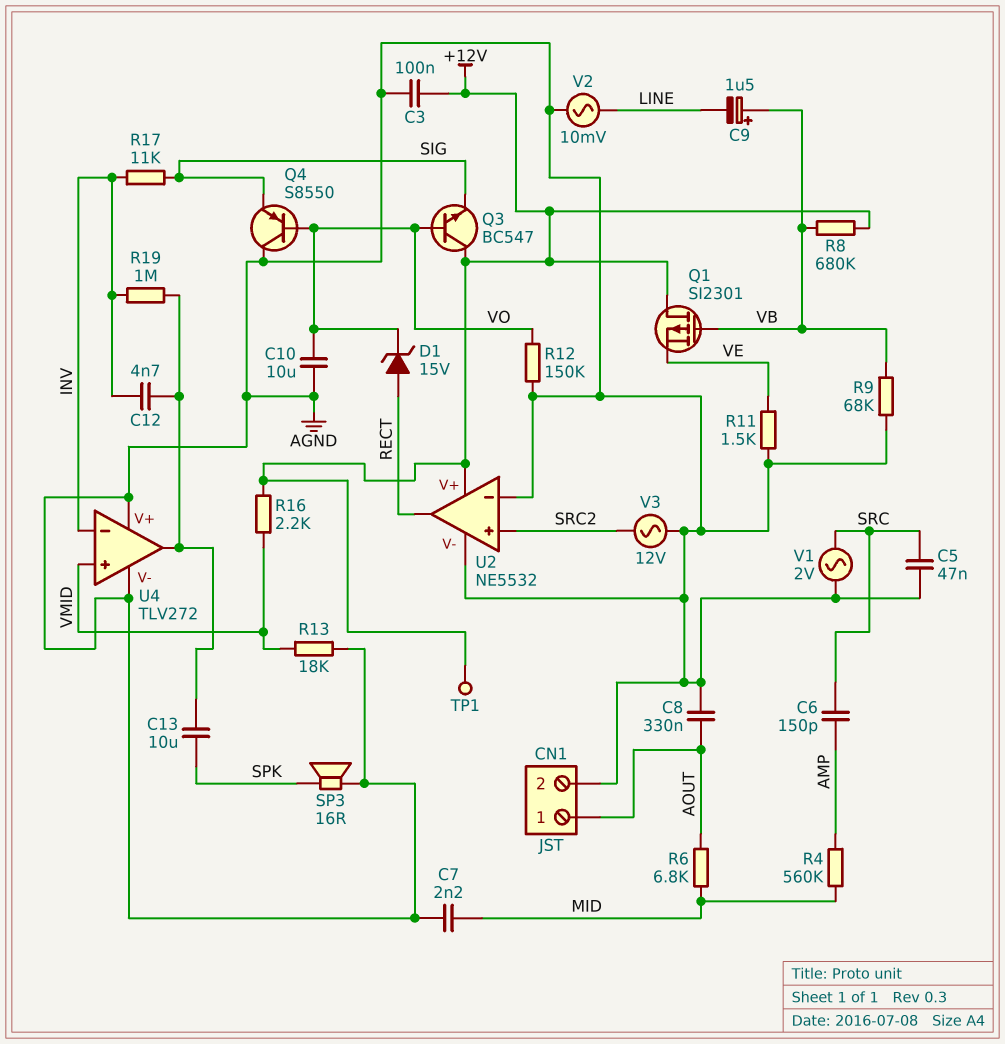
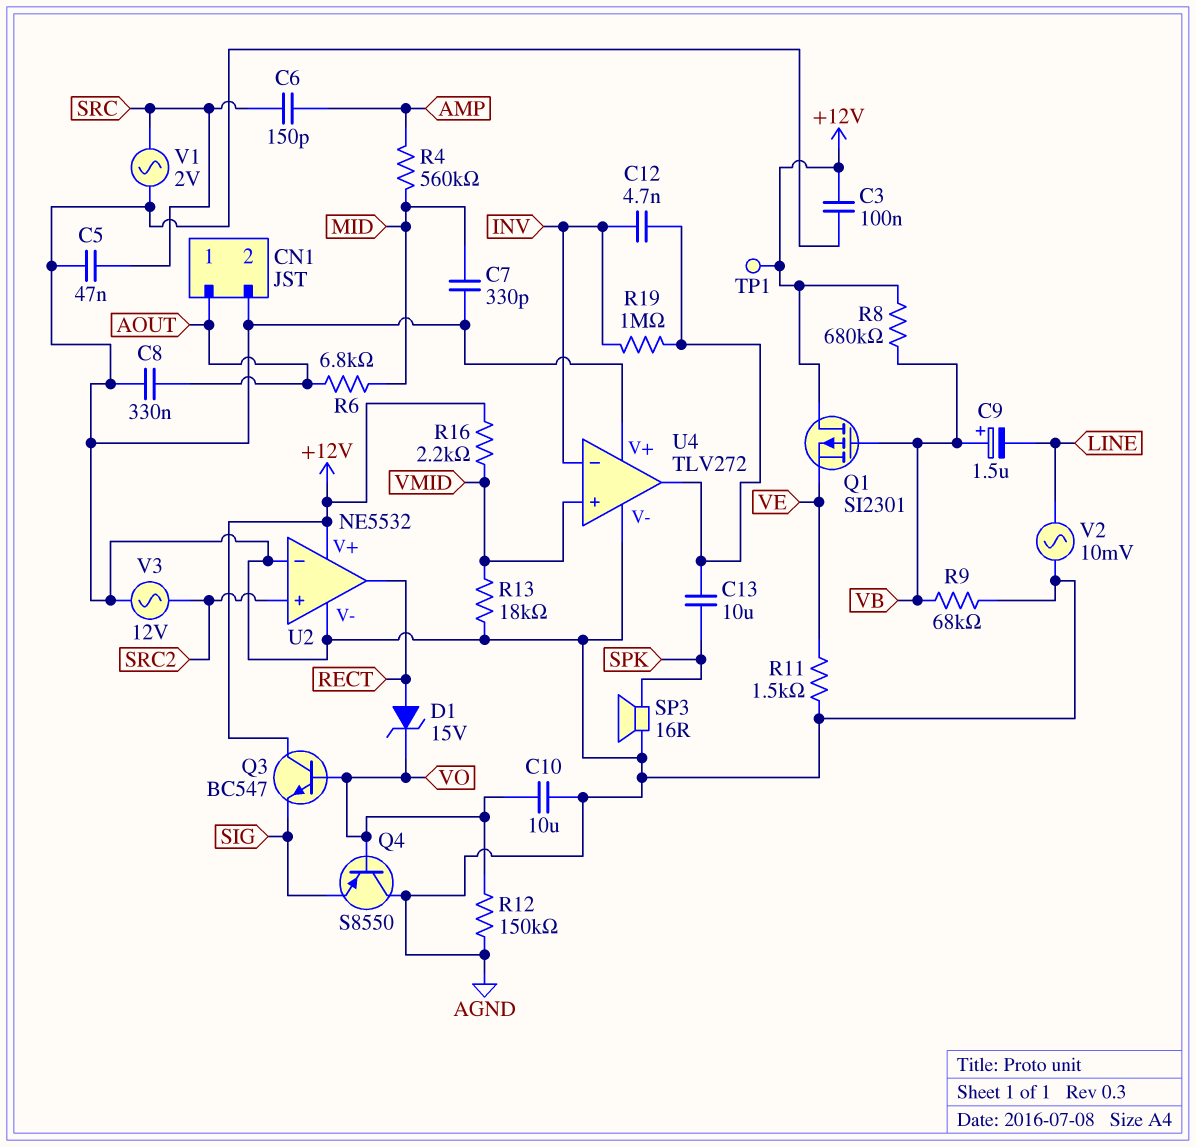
C7: 2.2nF (AGND, MID) -> 330pF (AGND, MID)
R17: 11k (INV, SIG) -> none

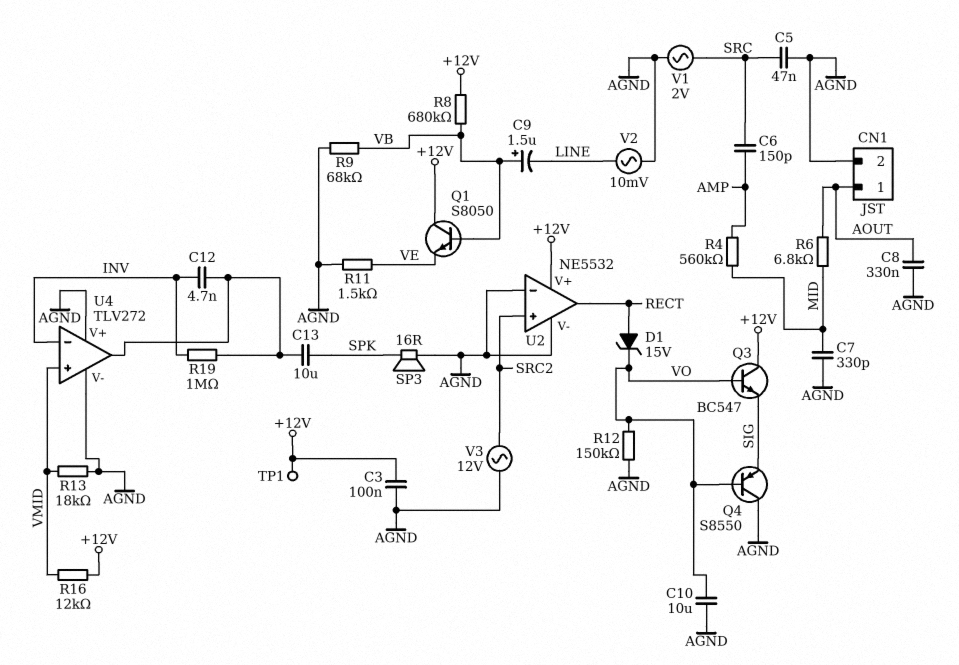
Q1: PMOS SI2301 (G VB, D +12V, S VE) -> NPN S8050 (B VB, C +12V, E VE)
R16: 2.2k (+12V, VMID) -> 12k (+12V, VMID)

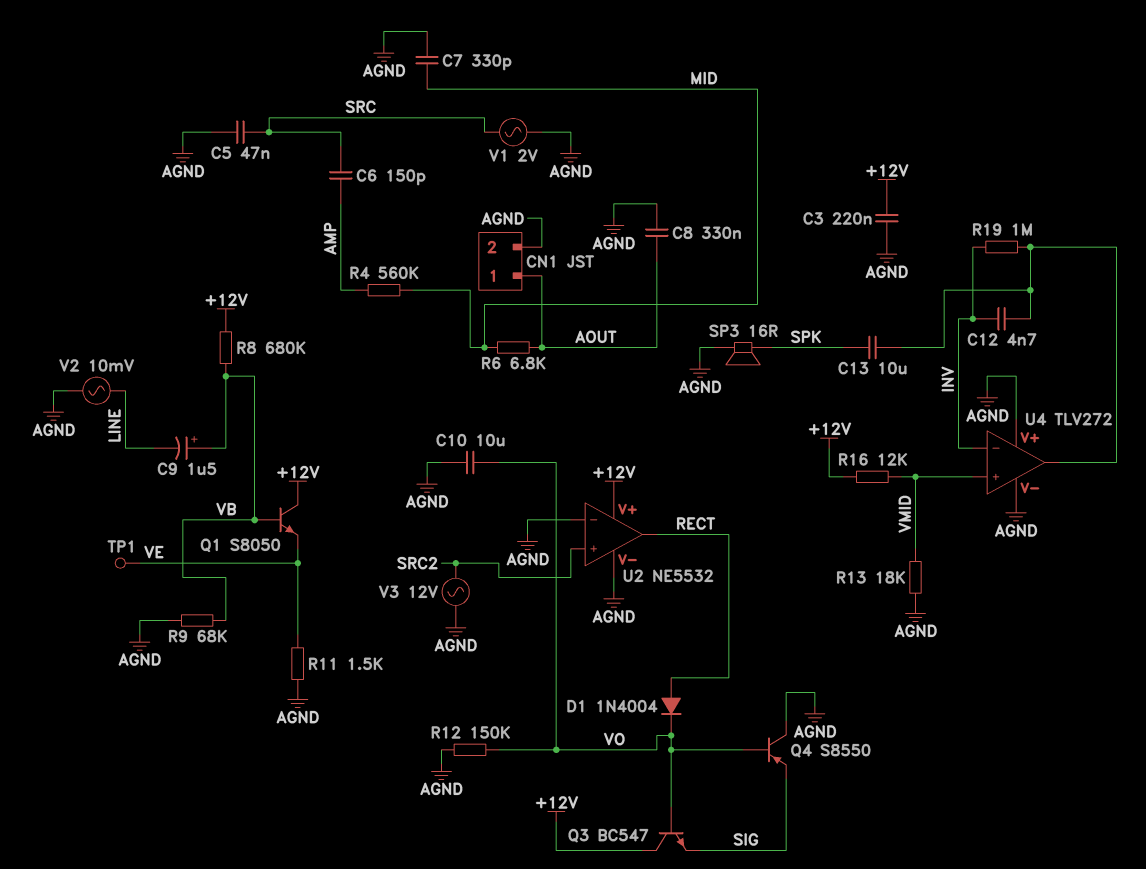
C3: 100nF (+12V, AGND) -> 220nF (+12V, AGND)
D1: zener 15V (A RECT, K VO) -> diode 1N4004 (A RECT, K VO)
TP1: test point (+12V) -> test point (VE)

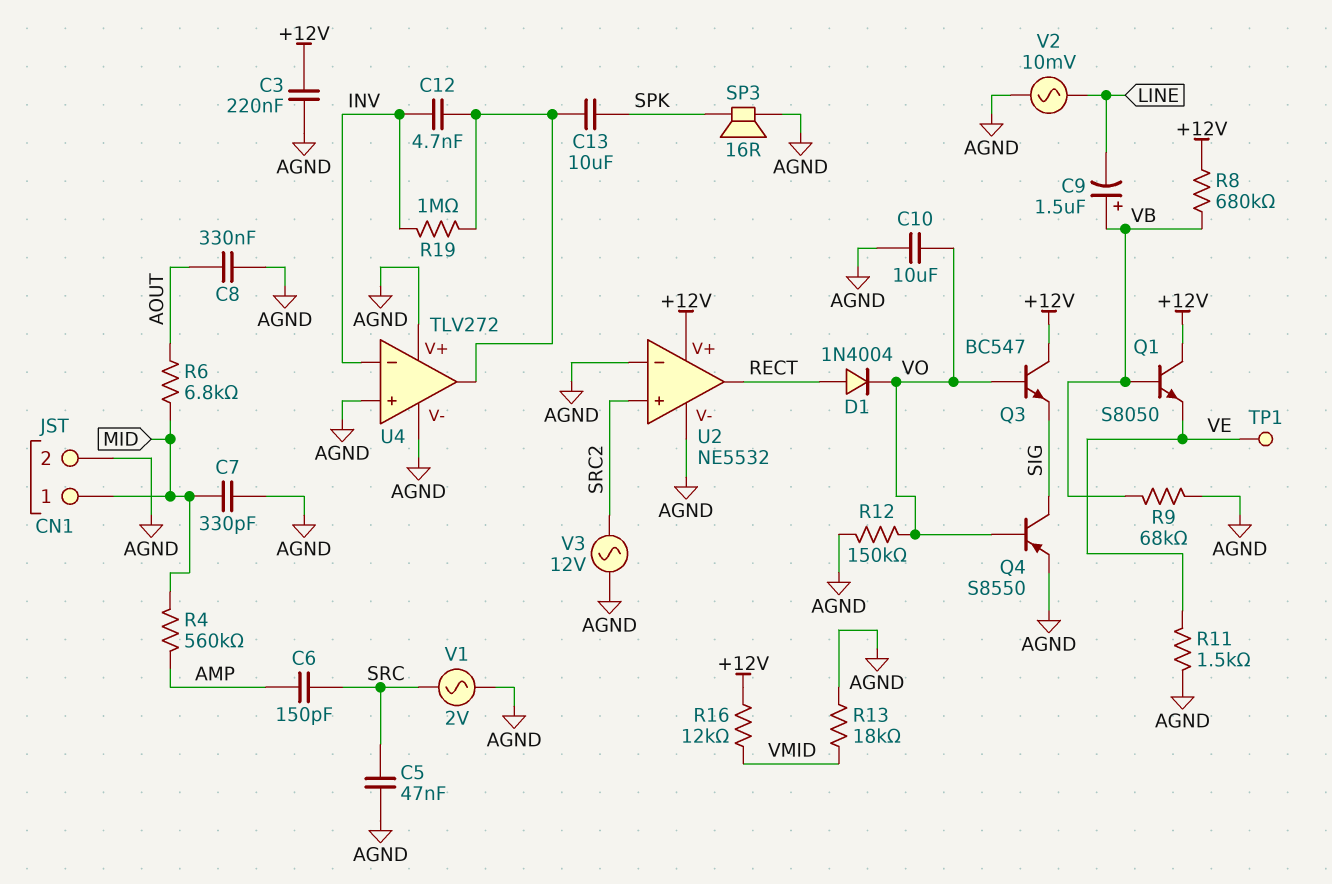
CN1 pin 1: AOUT -> MID
Q4: PNP S8550 (B VO, C AGND, E SIG) -> PNP S8550 (B VO, C SIG, E AGND)
U4 pin in+: VMID -> AGND

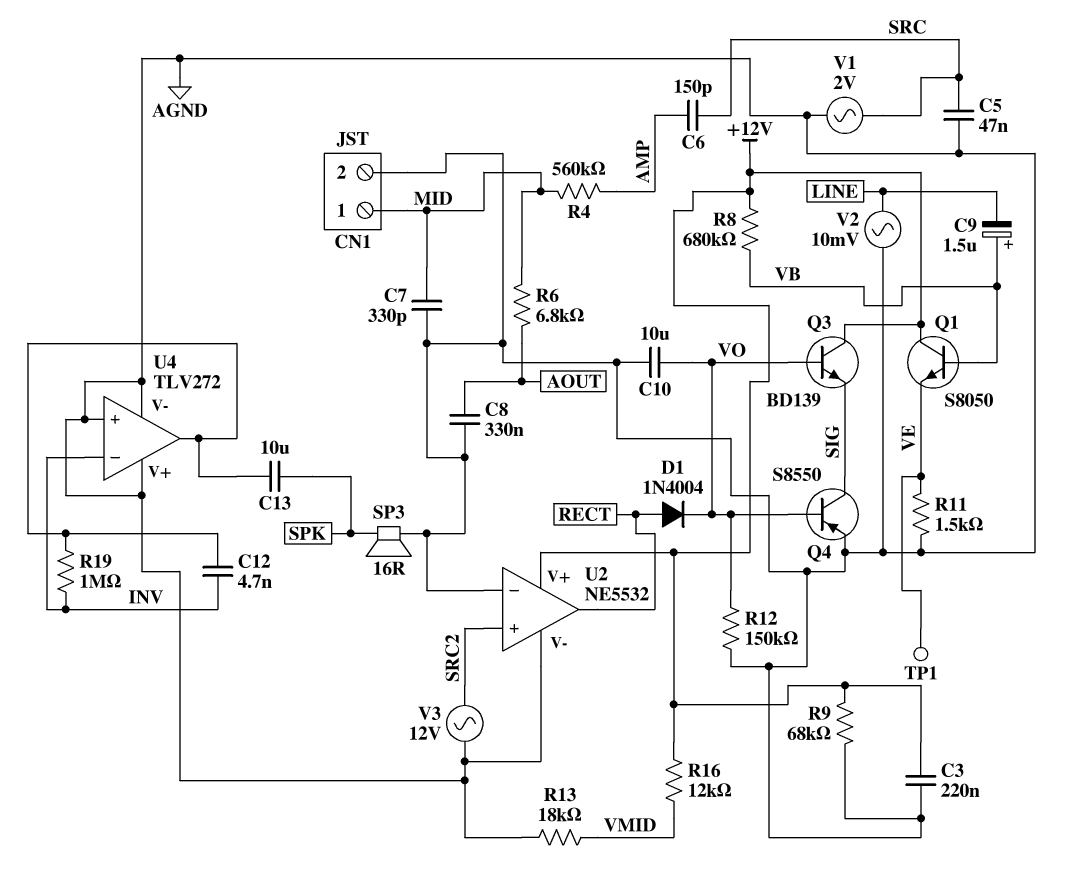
Q3: NPN BC547 (B VO, C +12V, E SIG) -> NPN BD139 (B VO, C +12V, E SIG)
R9: 68k (AGND, VB) -> 68k (+12V, AGND)

